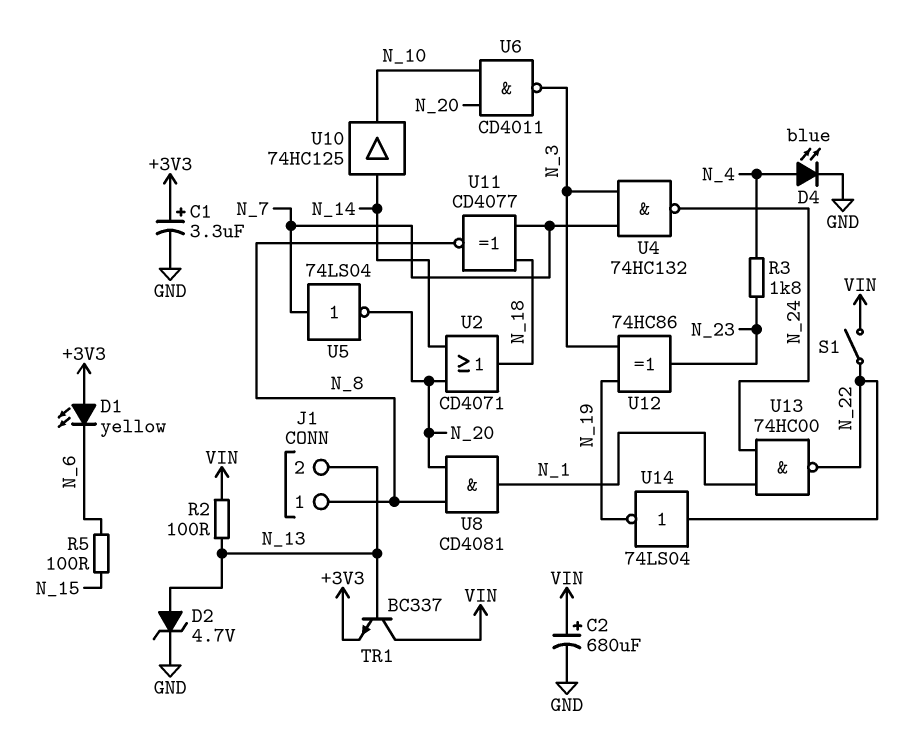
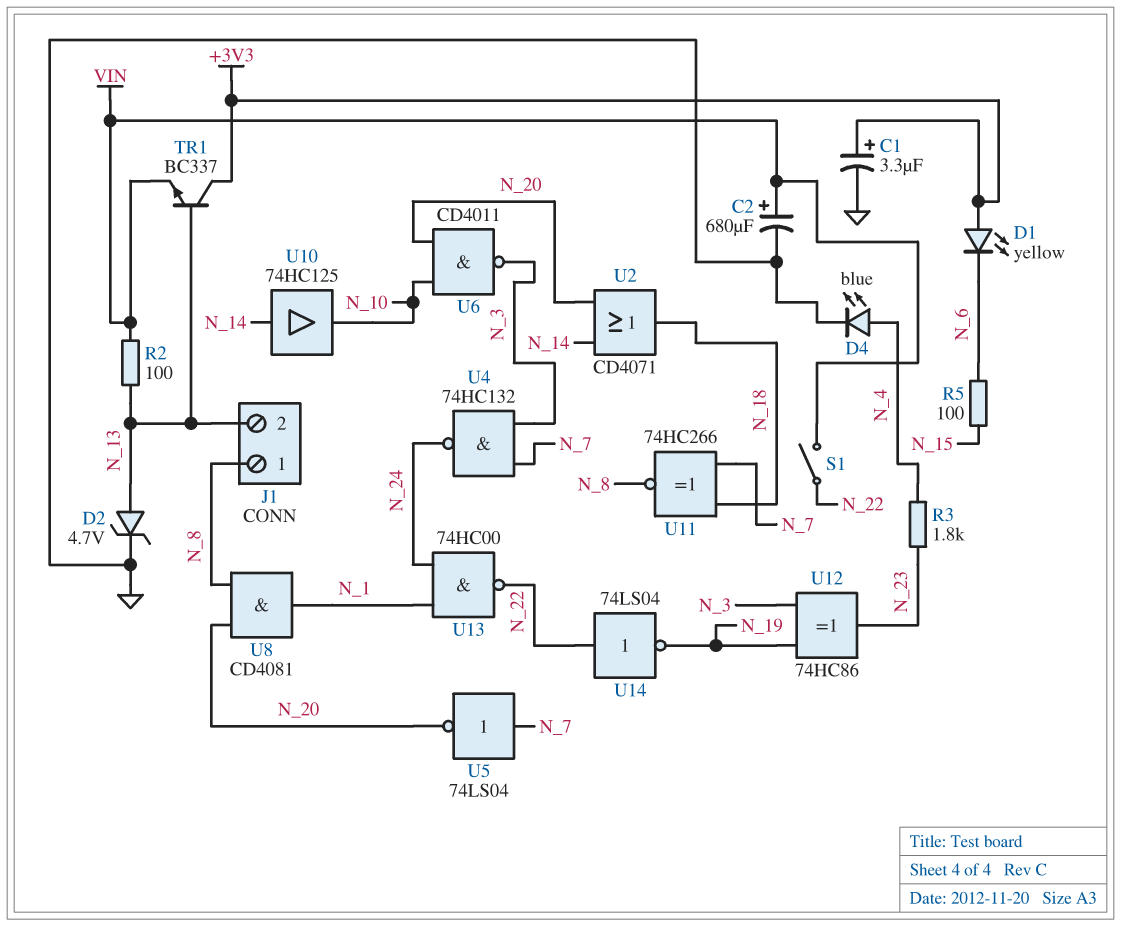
TR1: NPN BC337 (B N_13, C VIN, E +3V3) -> NPN BC337 (B N_13, C +3V3, E VIN)
U11: XNOR CD4077 (in N_7, in N_18, out N_8) -> XNOR 74HC266 (in N_7, in N_18, out N_8)

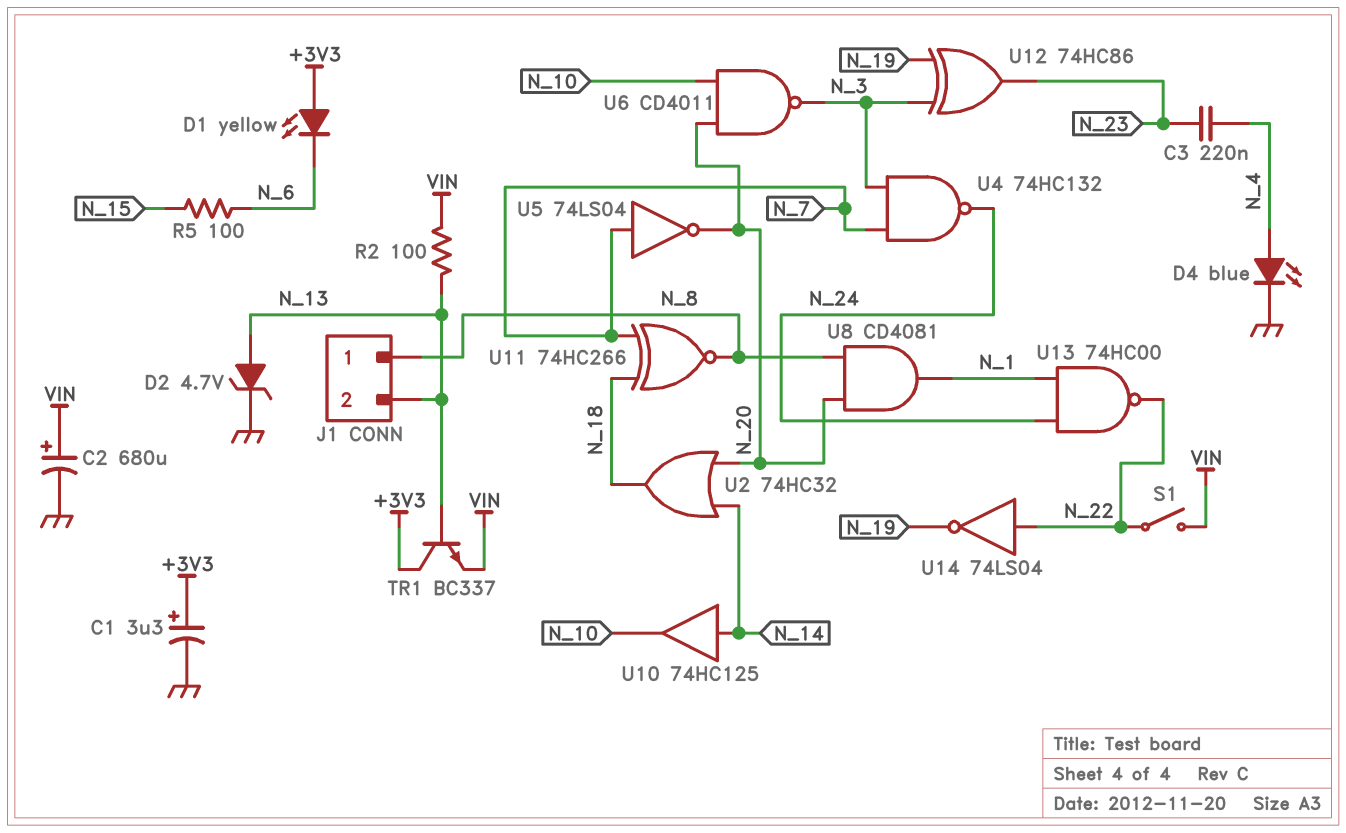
C3: none -> 220nF (N_4, N_23)
R3: 1.8k (N_4, N_23) -> none
U2: OR CD4071 (in N_14, in N_20, out N_18) -> OR 74HC32 (in N_14, in N_20, out N_18)

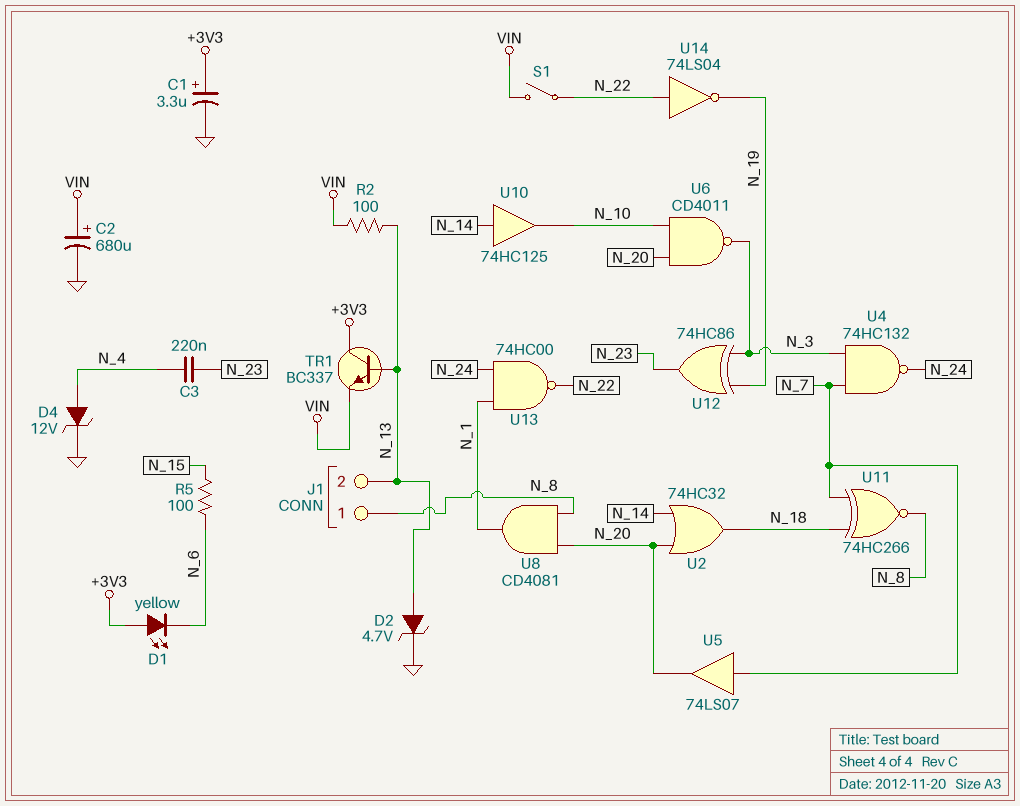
D4: LED blue (A N_4, K GND) -> zener 12V (A N_4, K GND)
U5: NOT 74LS04 (in N_7, out N_20) -> buffer 74LS07 (in N_7, out N_20)

